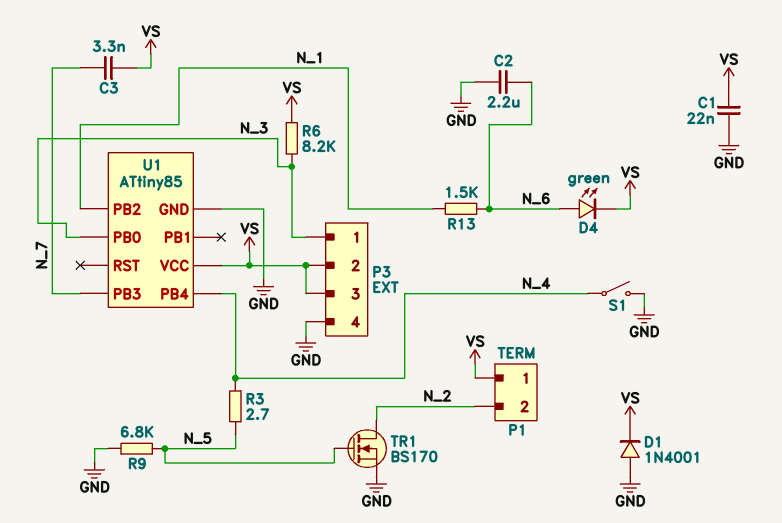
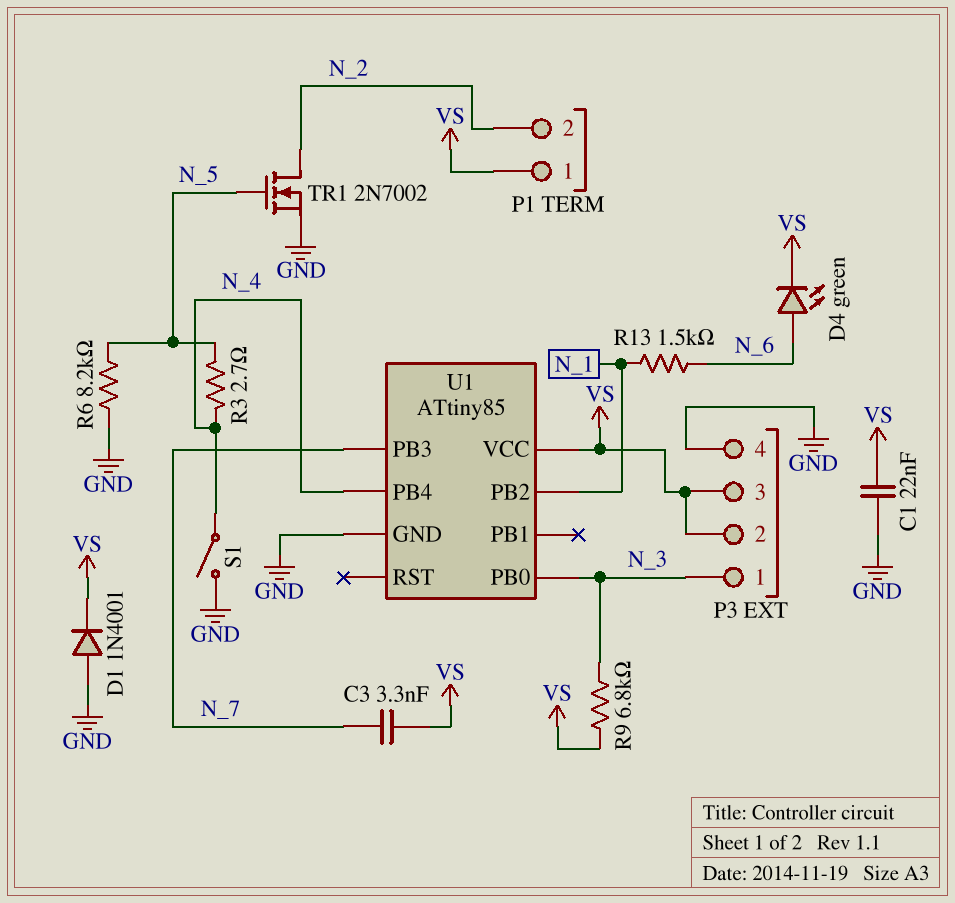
C2: 2.2uF (GND, N_6) -> none
R6: 8.2k (N_3, VS) -> 8.2k (GND, N_5)
R9: 6.8k (GND, N_5) -> 6.8k (N_3, VS)
TR1: NMOS BS170 (G N_5, D N_2, S GND) -> NMOS 2N7002 (G N_5, D N_2, S GND)

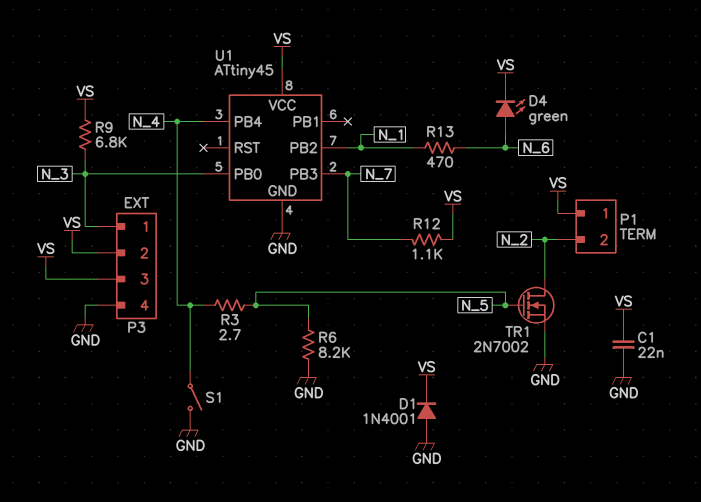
C3: 3.3nF (N_7, VS) -> none
R12: none -> 1.1k (N_7, VS)
R13: 1.5k (N_1, N_6) -> 470 (N_1, N_6)
U1: ATtiny85 -> ATtiny45

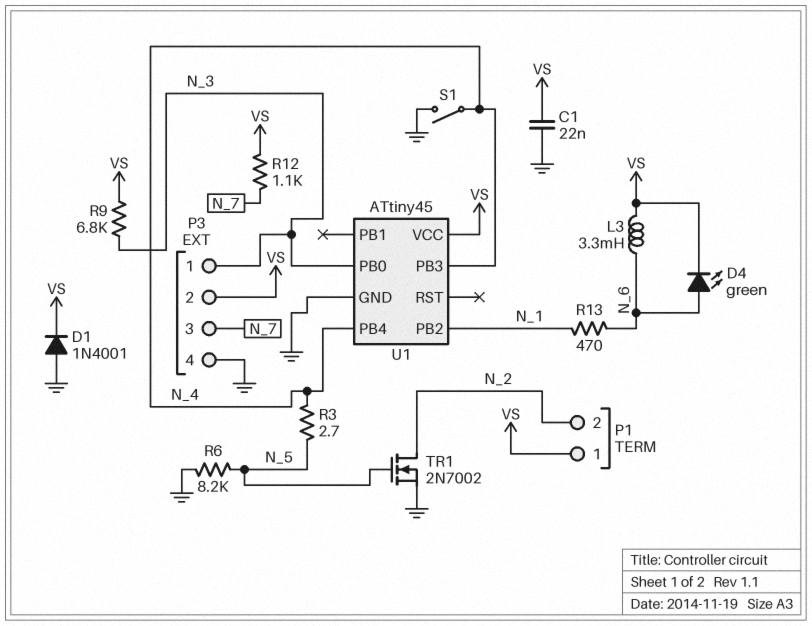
L3: none -> 3.3mH (N_6, VS)
P3 pin 3: VS -> N_7
U1 pin PB3: N_7 -> N_4

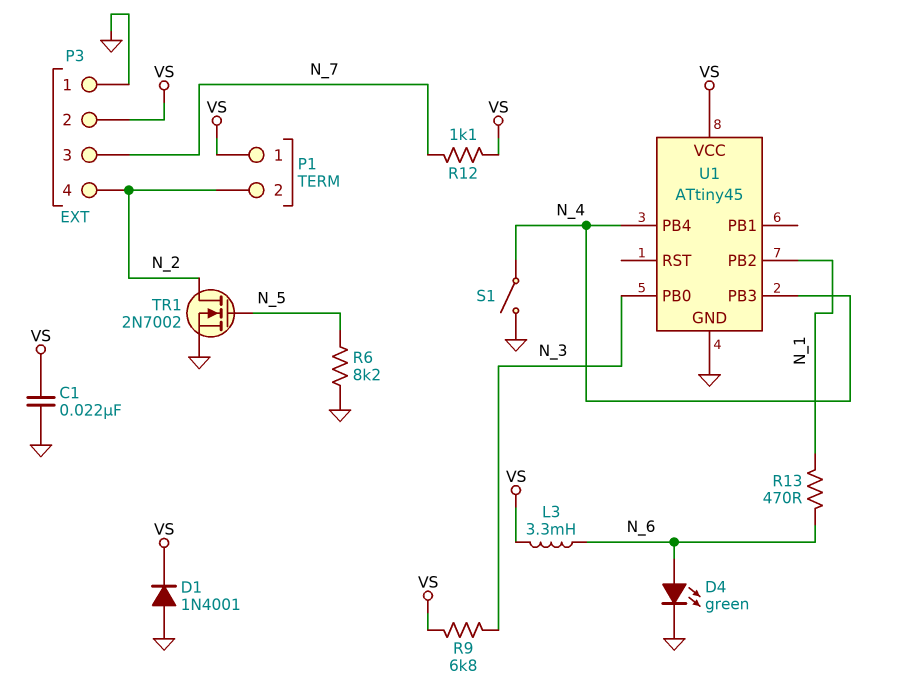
D4: LED green (A N_6, K VS) -> LED green (A N_6, K GND)
P3 pin 1: N_3 -> GND
P3 pin 4: GND -> N_2
R3: 2.7 (N_4, N_5) -> none

